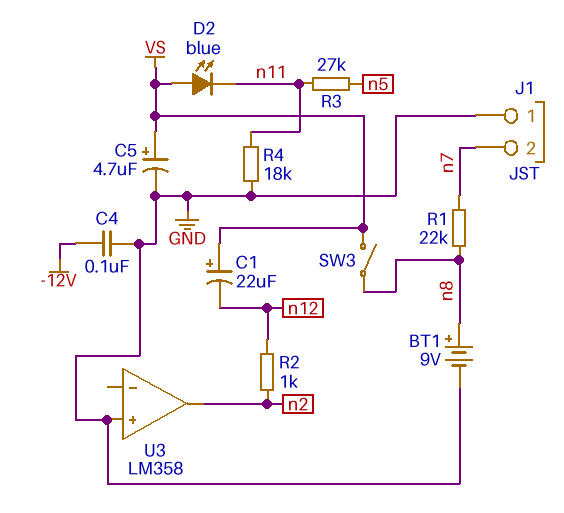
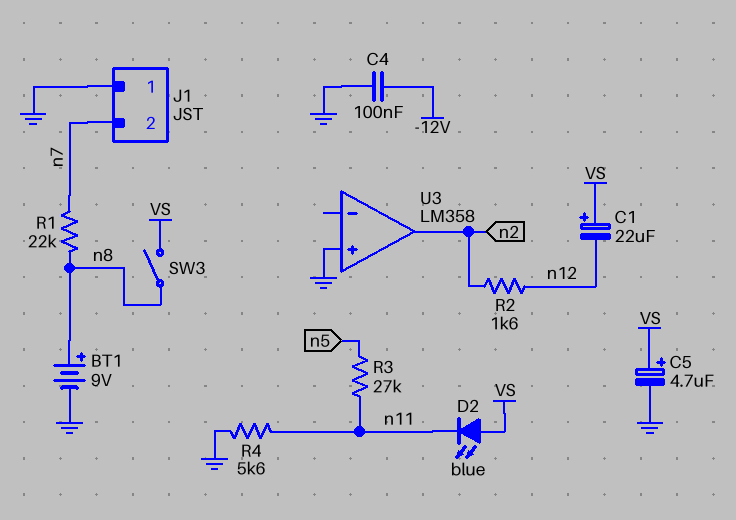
R2: 1k (n2, n12) -> 1.6k (n2, n12)
R4: 18k (GND, n11) -> 5.6k (GND, n11)

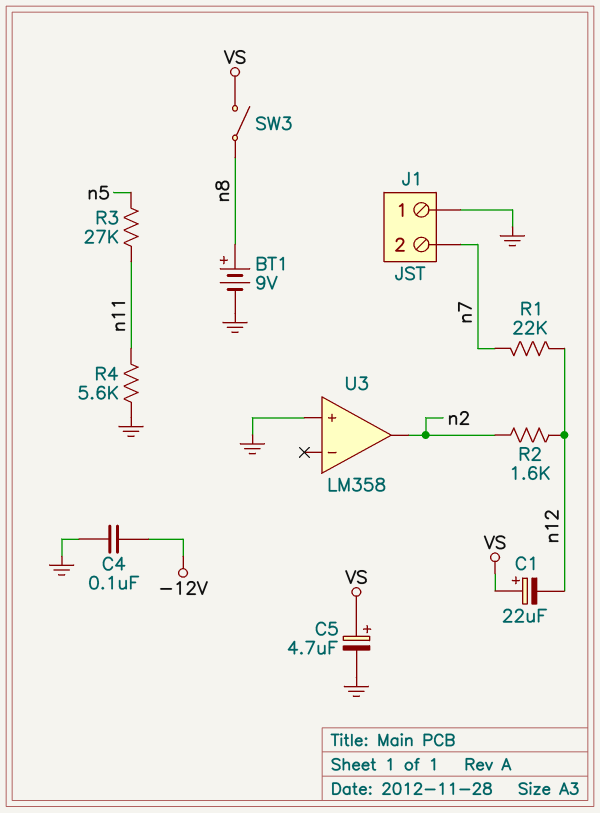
D2: LED blue (A VS, K n11) -> none
R1: 22k (n7, n8) -> 22k (n7, n12)

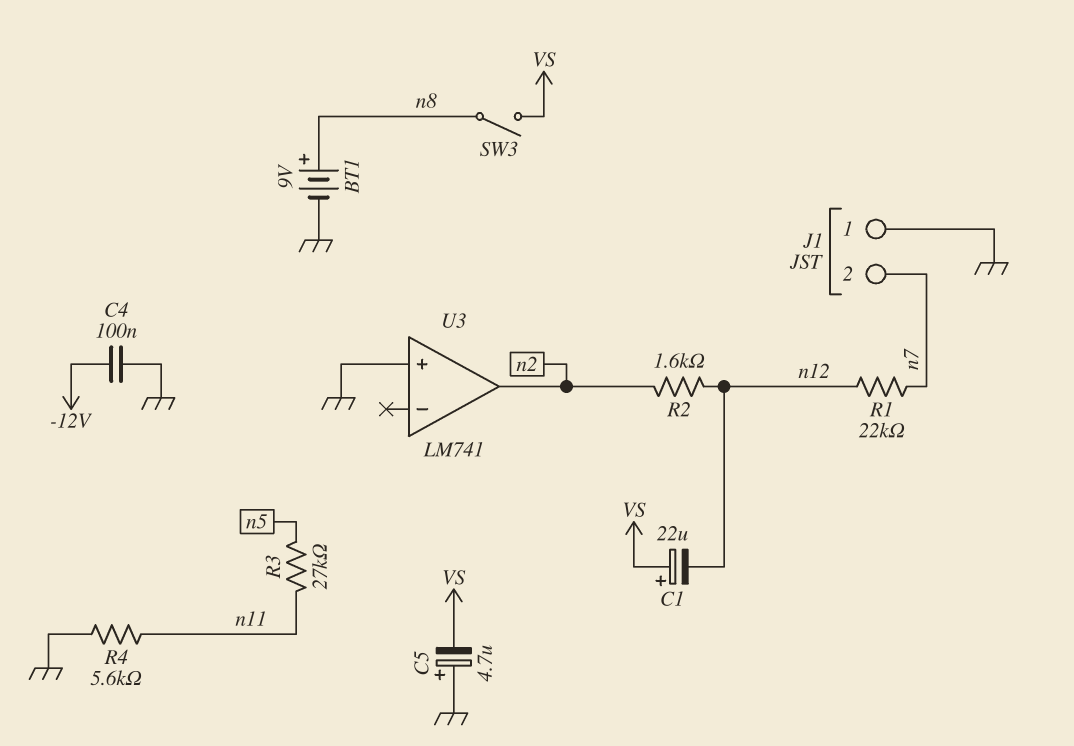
C5: 4.7uF (plus VS, minus GND) -> 4.7uF (plus GND, minus VS)
U3: LM358 -> LM741

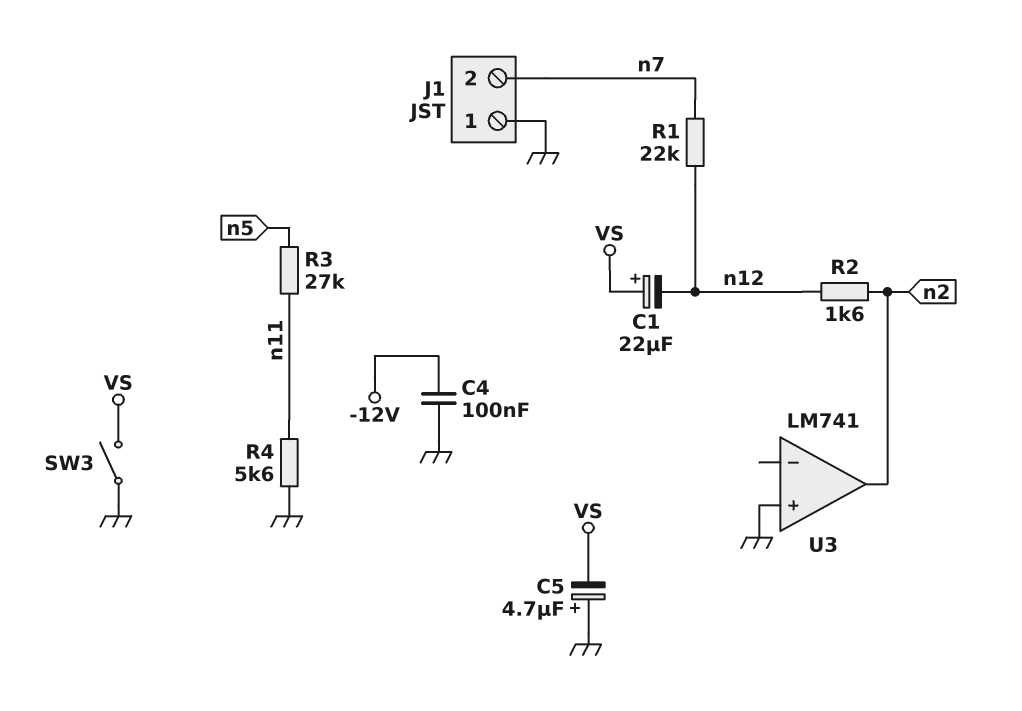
BT1: 9V (plus n8, minus GND) -> none
SW3: switch (VS, n8) -> switch (GND, VS)

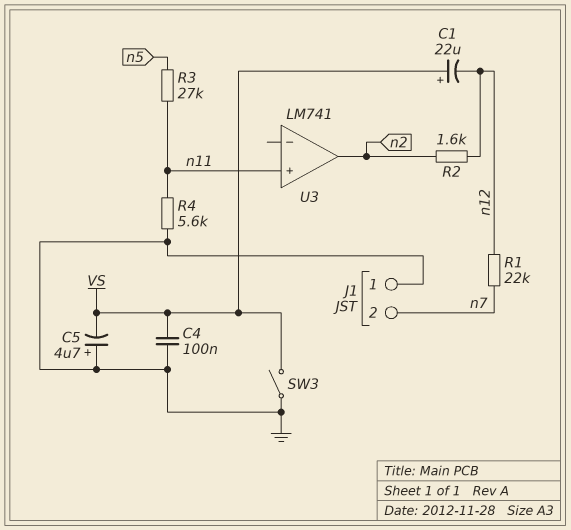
C4: 100nF (-12V, GND) -> 100nF (GND, VS)
U3 pin in+: GND -> n11

